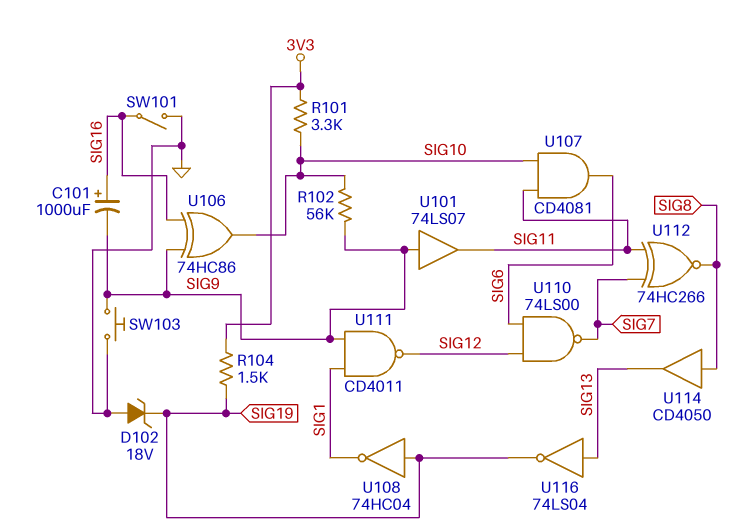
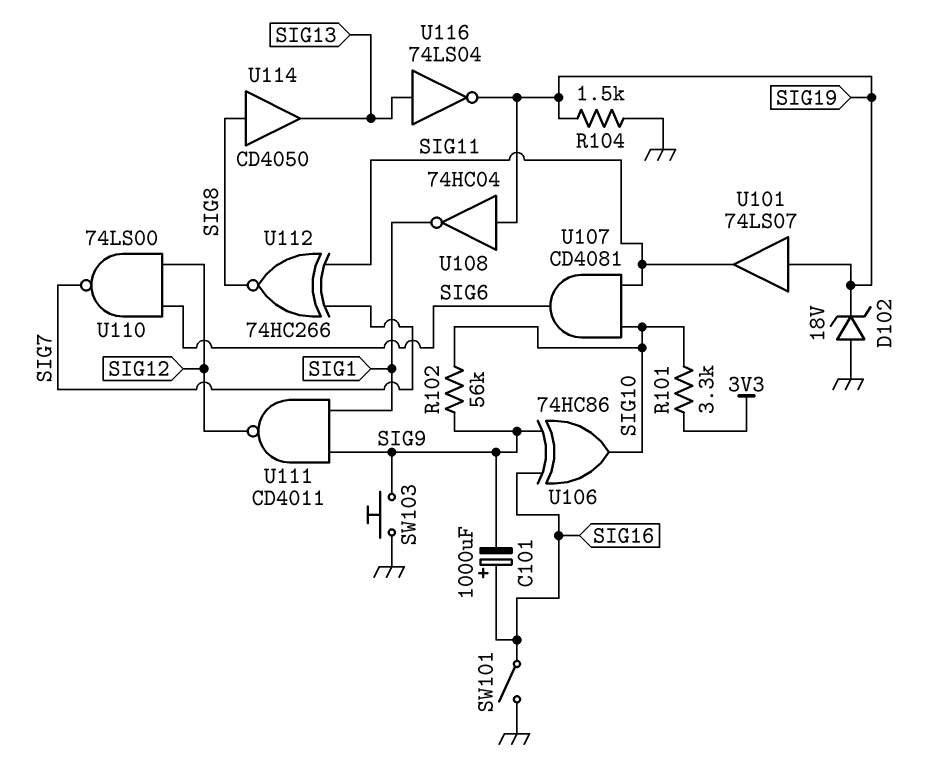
R104: 1.5k (3V3, SIG19) -> 1.5k (GND, SIG19)
U101: buffer 74LS07 (in SIG9, out SIG11) -> buffer 74LS07 (in SIG19, out SIG11)

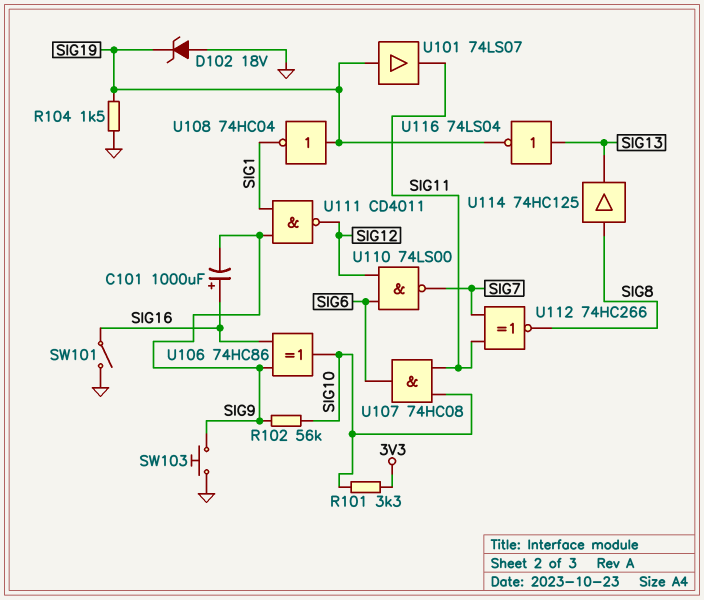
U107: AND CD4081 (in SIG10, in SIG11, out SIG6) -> AND 74HC08 (in SIG10, in SIG11, out SIG6)
U114: buffer CD4050 (in SIG8, out SIG13) -> buffer 74HC125 (in SIG8, out SIG13)

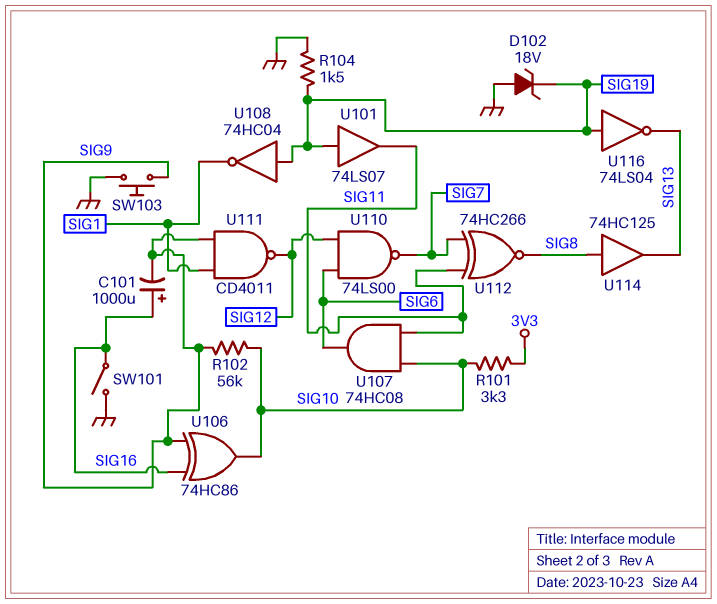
U116: NOT 74LS04 (in SIG13, out SIG19) -> NOT 74LS04 (in SIG19, out SIG13)

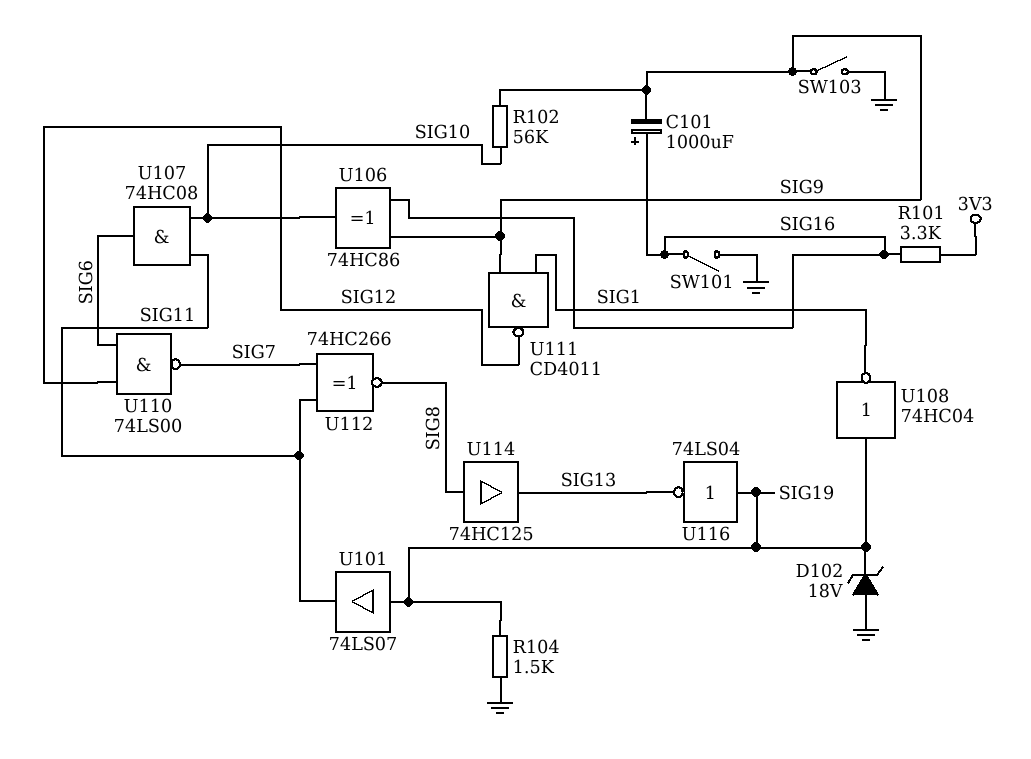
R101: 3.3k (3V3, SIG10) -> 3.3k (3V3, SIG16)
SW103: button (GND, SIG9) -> switch (GND, SIG9)

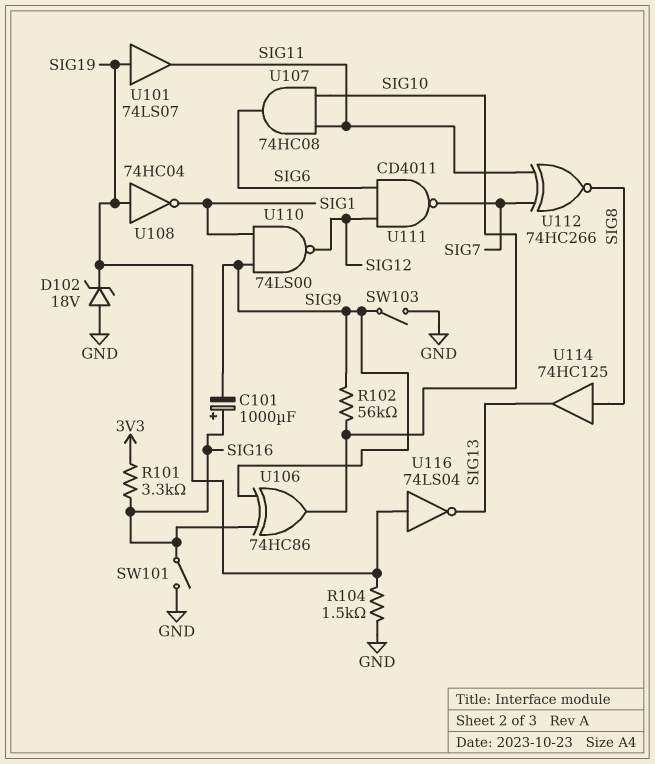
U110: NAND 74LS00 (in SIG6, in SIG12, out SIG7) -> NAND 74LS00 (in SIG1, in SIG9, out SIG12)
U111: NAND CD4011 (in SIG1, in SIG9, out SIG12) -> NAND CD4011 (in SIG6, in SIG12, out SIG7)

